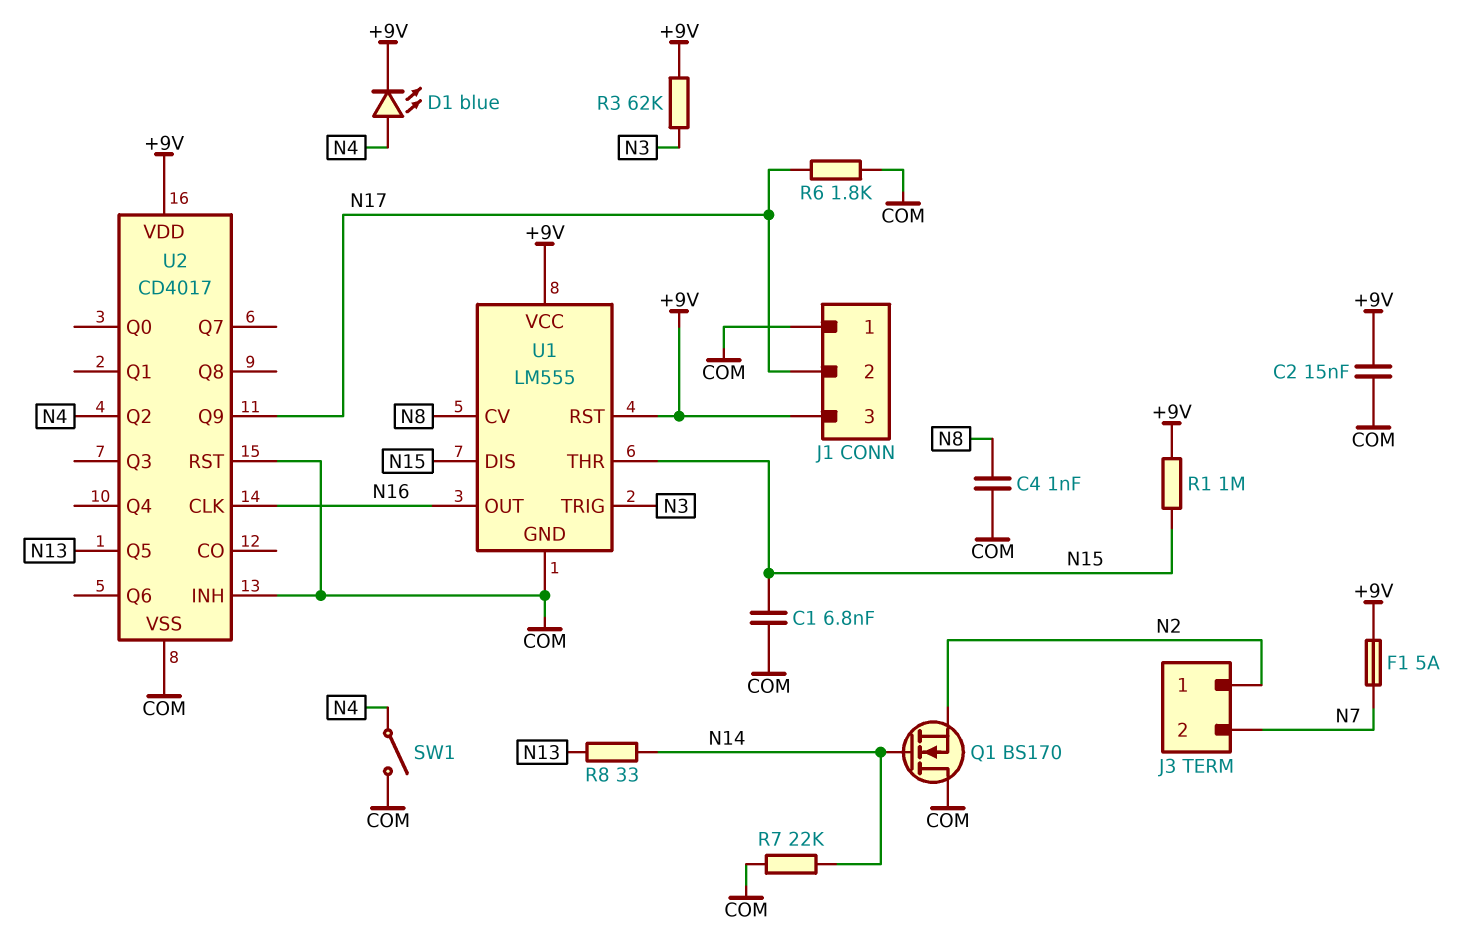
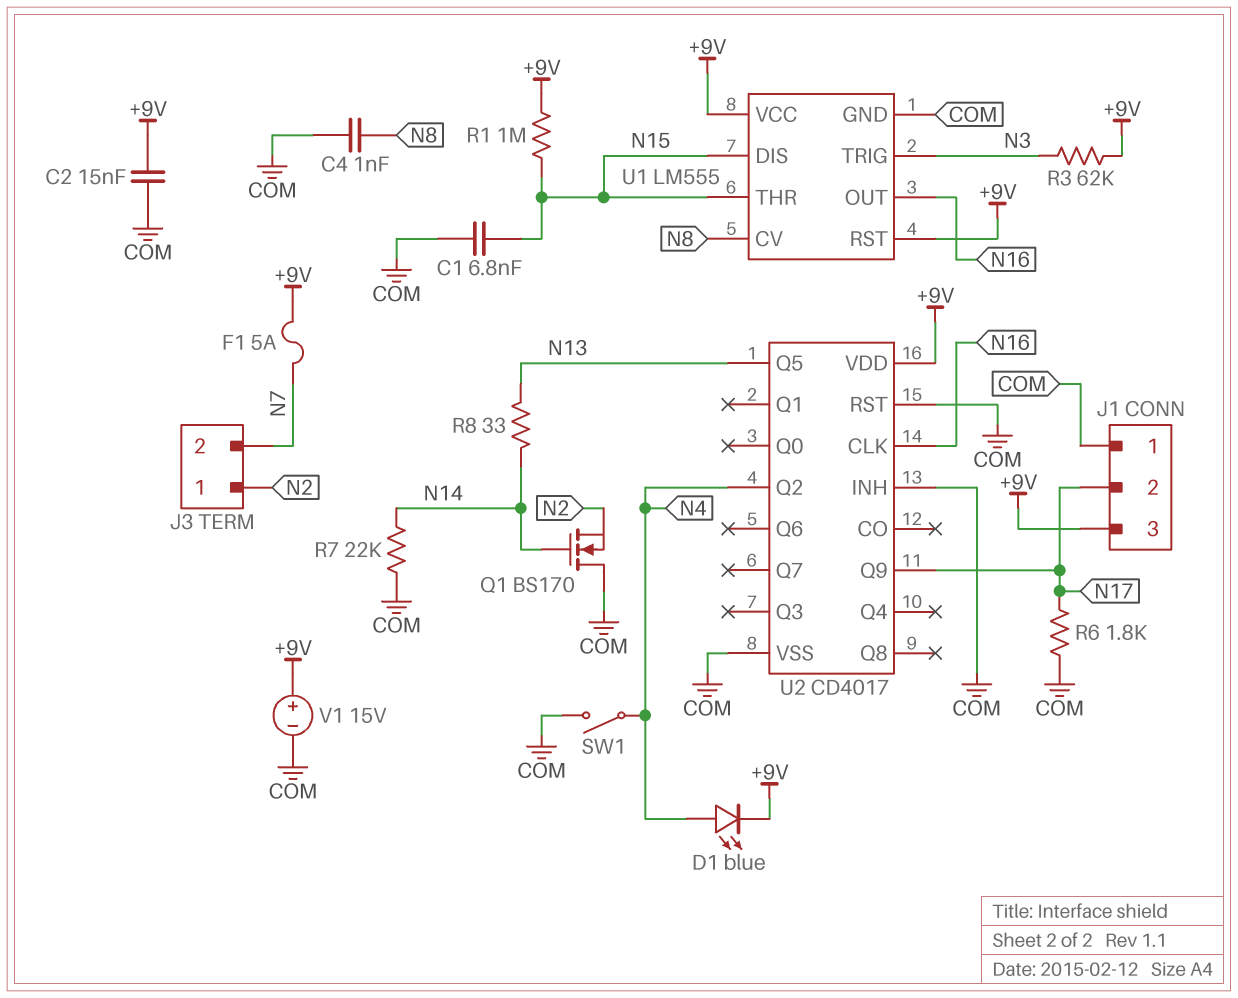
V1: none -> 15V (plus +9V, minus COM)

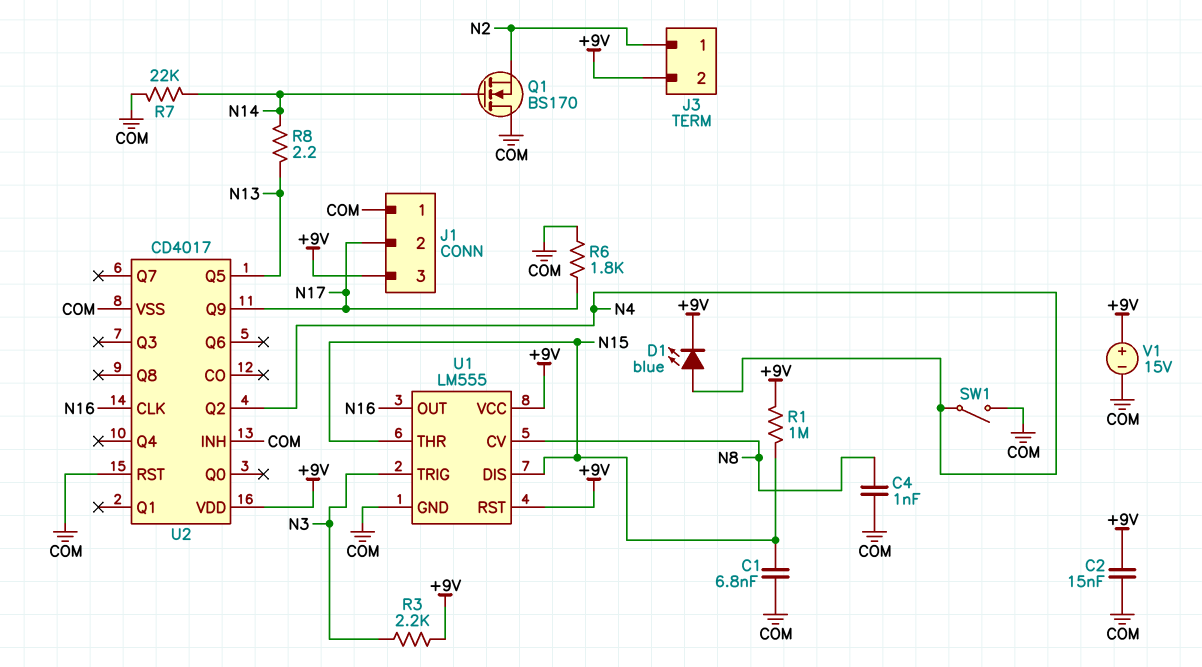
F1: 5A (+9V, N7) -> none
J3 pin 2: N7 -> +9V
R3: 62k (+9V, N3) -> 2.2k (+9V, N3)
R8: 33 (N13, N14) -> 2.2 (N13, N14)

